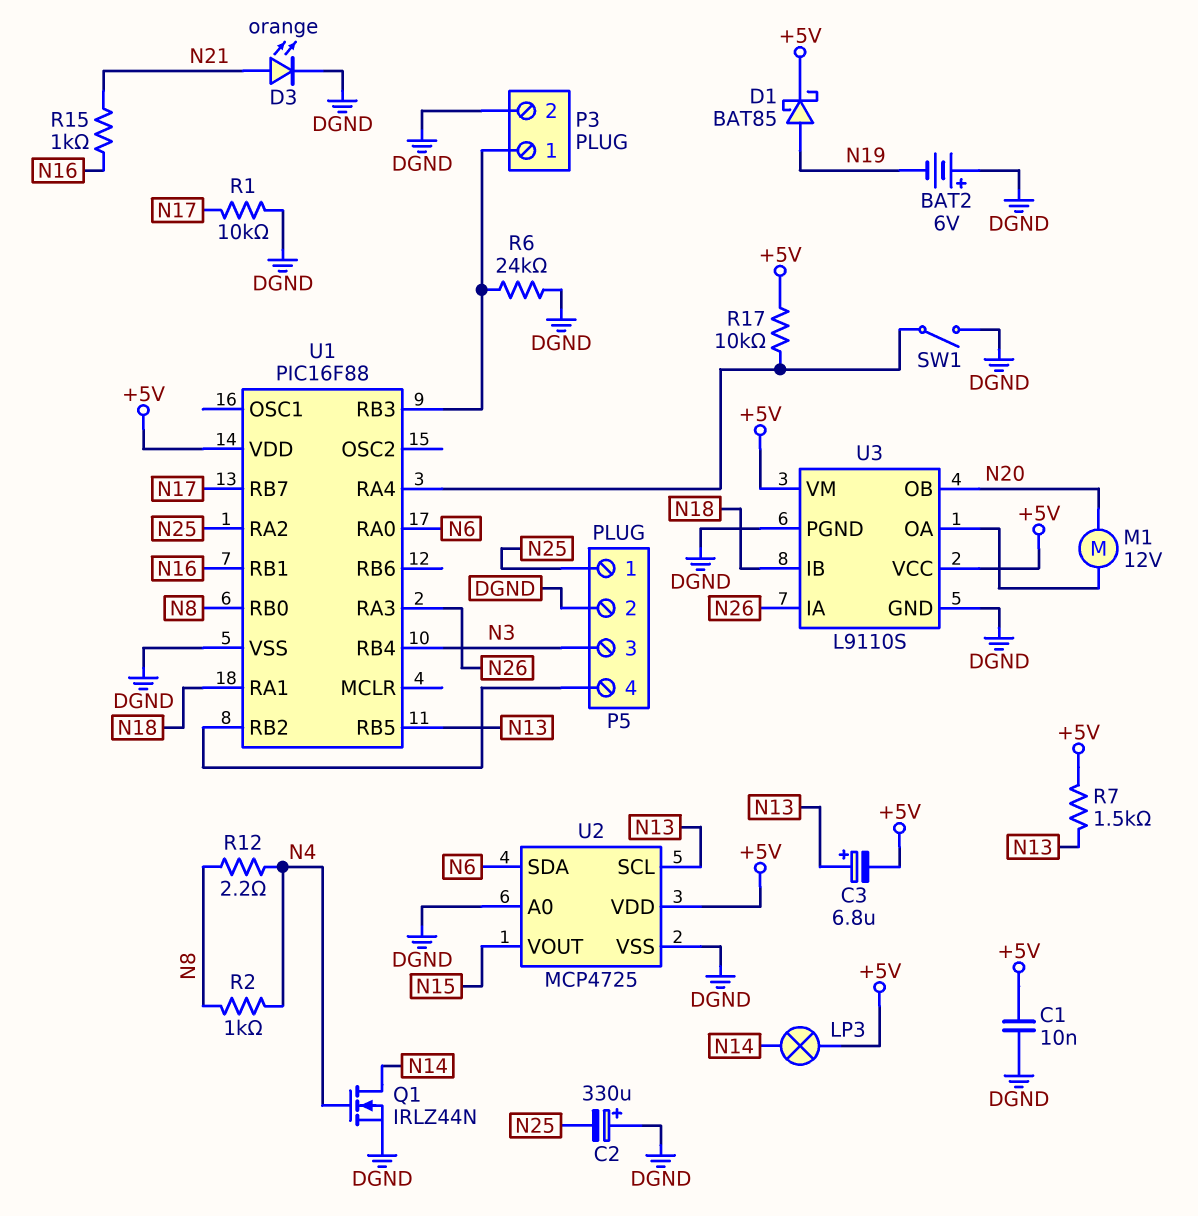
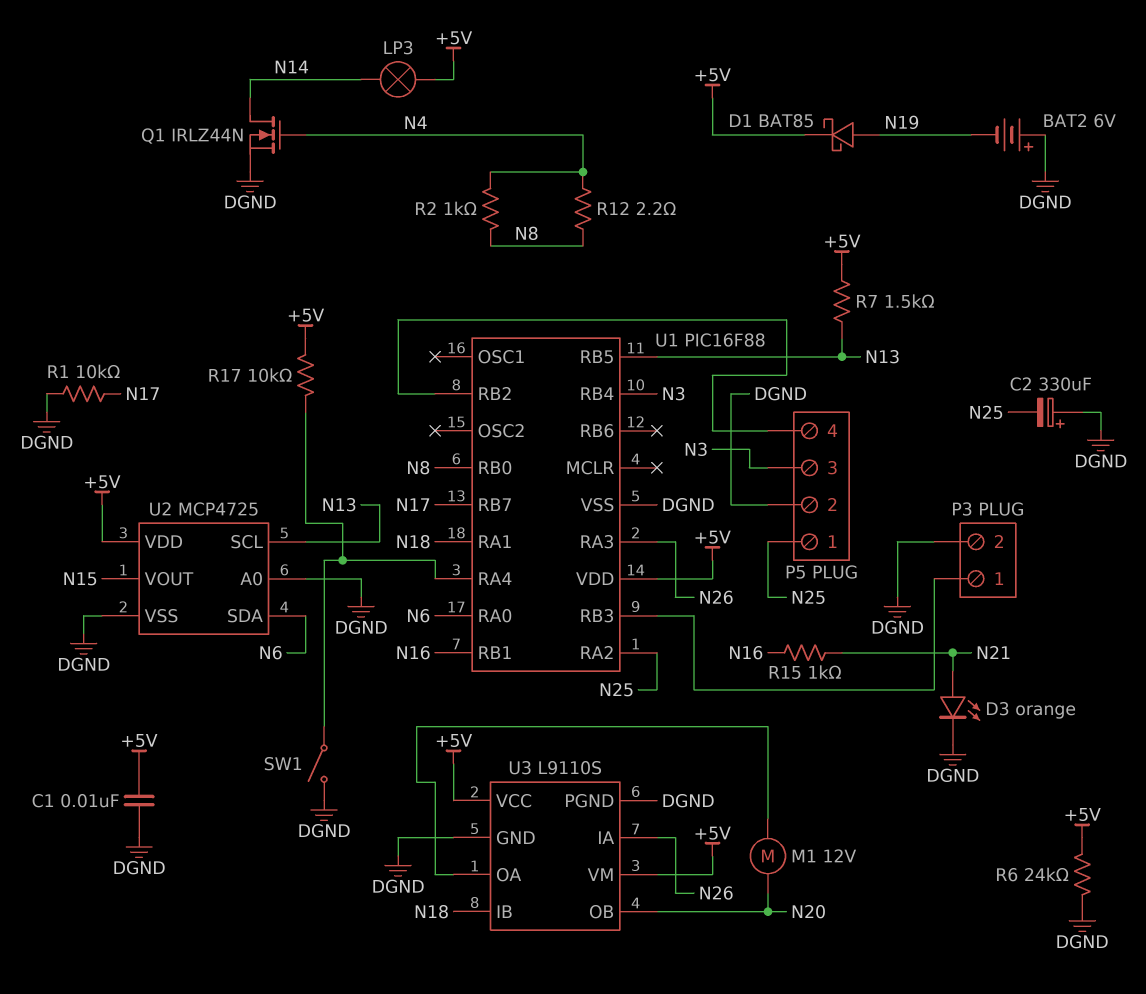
C3: 6.8uF (plus N13, minus +5V) -> none
R6: 24k (DGND, P3/1) -> 24k (+5V, DGND)

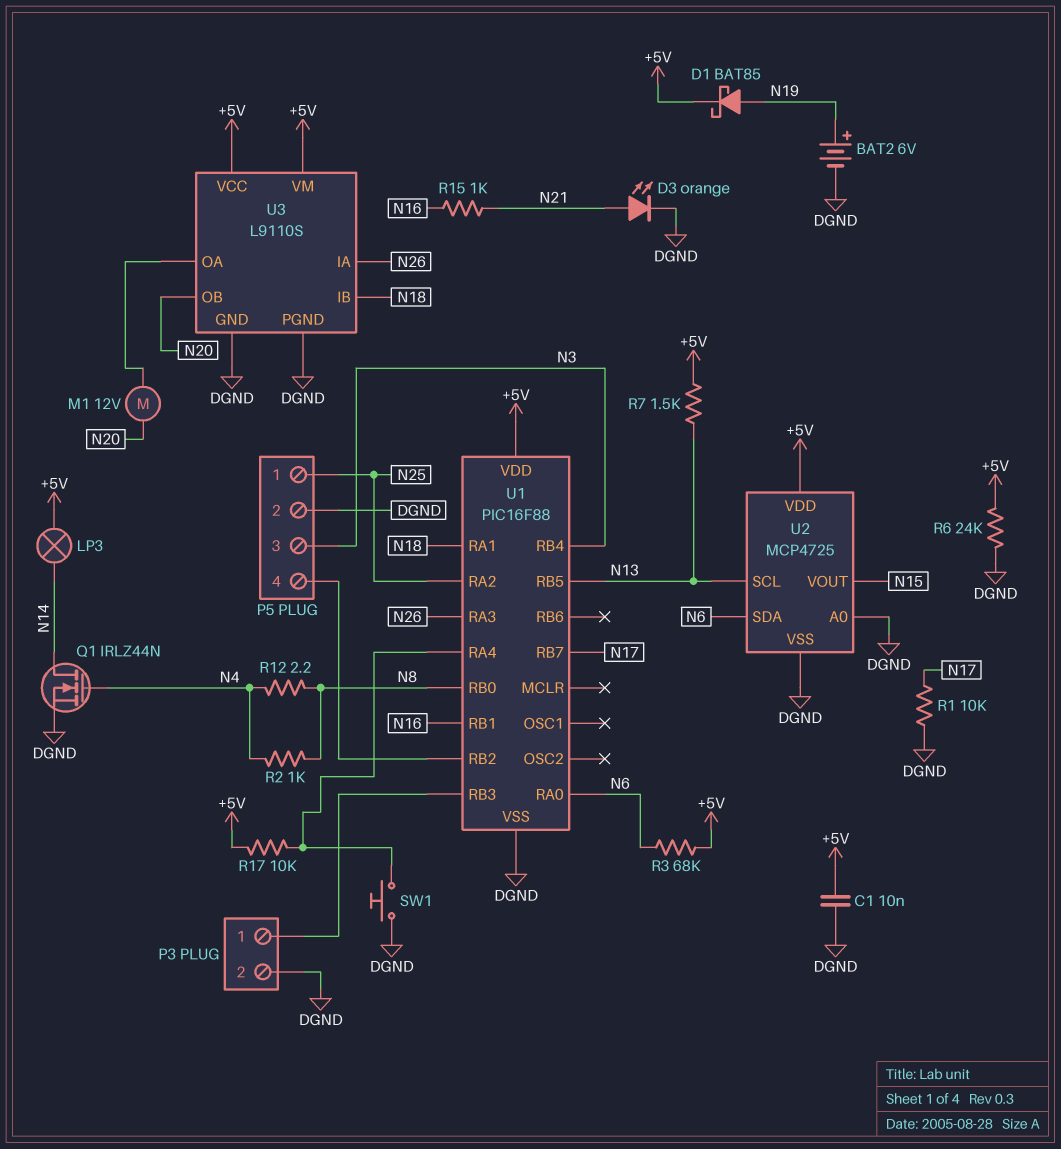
BAT2: 6V (plus DGND, minus N19) -> 6V (plus N19, minus DGND)
C2: 330uF (plus DGND, minus N25) -> none
R3: none -> 68k (+5V, N6)
SW1: switch (DGND, U1/RA4) -> button (DGND, U1/RA4)

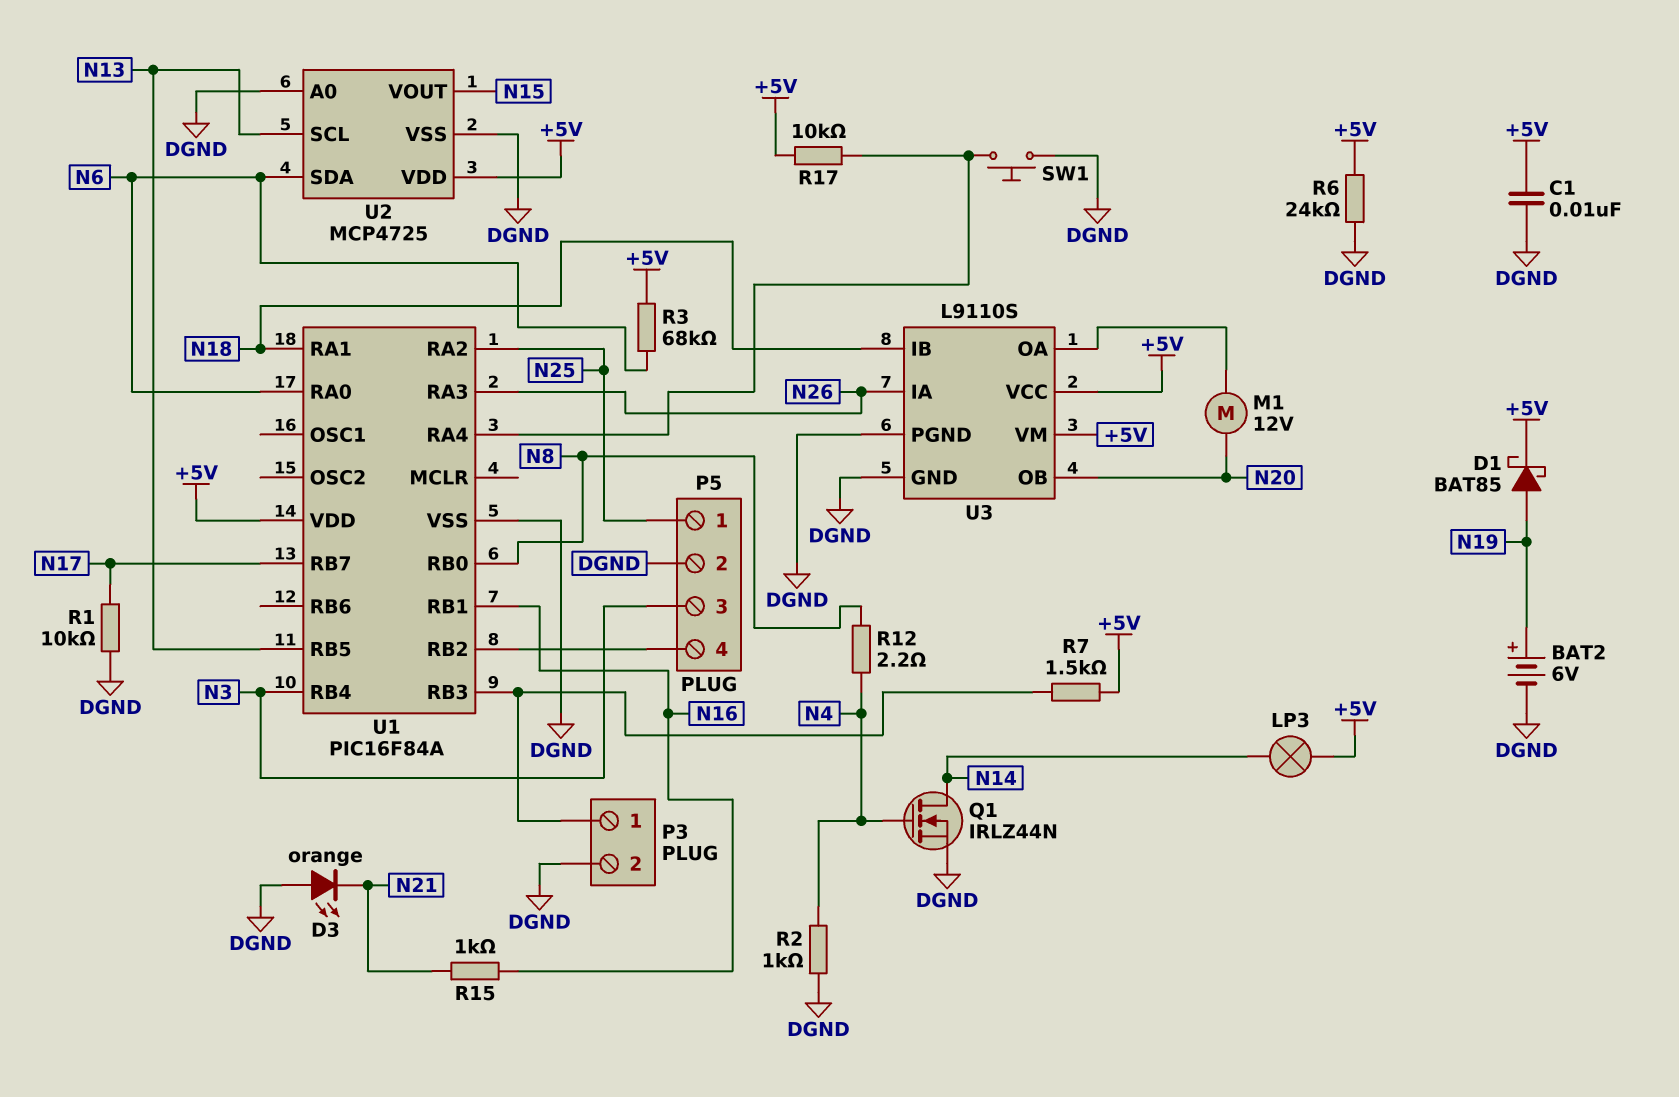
D3: LED orange (A N21, K DGND) -> LED orange (A DGND, K N21)
R2: 1k (N4, N8) -> 1k (DGND, N4)
R7: 1.5k (+5V, N13) -> 1.5k (+5V, P3/1)
U1: PIC16F88 -> PIC16F84A

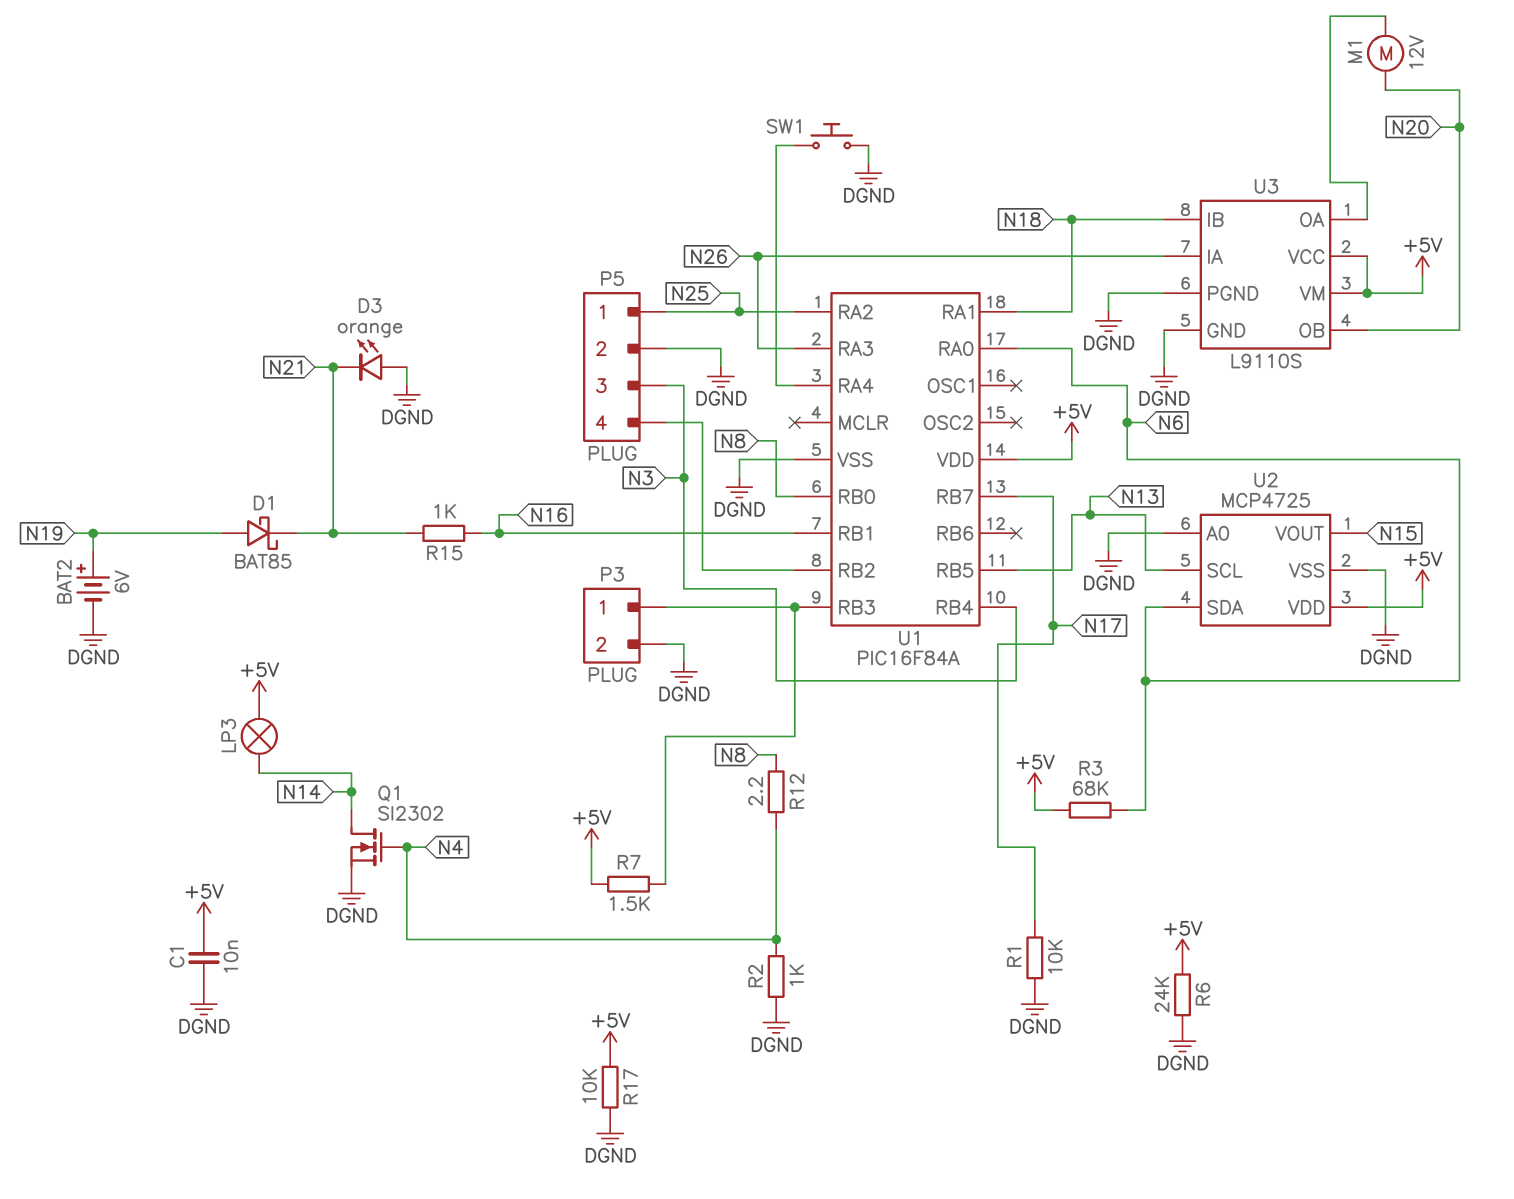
D1: schottky BAT85 (A N19, K +5V) -> schottky BAT85 (A N19, K N21)
Q1: NMOS IRLZ44N (G N4, D N14, S DGND) -> NMOS SI2302 (G N4, D N14, S DGND)
R17: 10k (+5V, U1/RA4) -> 10k (+5V, DGND)

